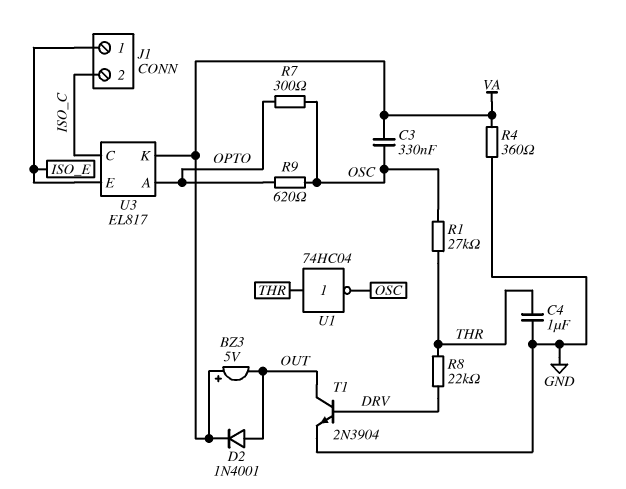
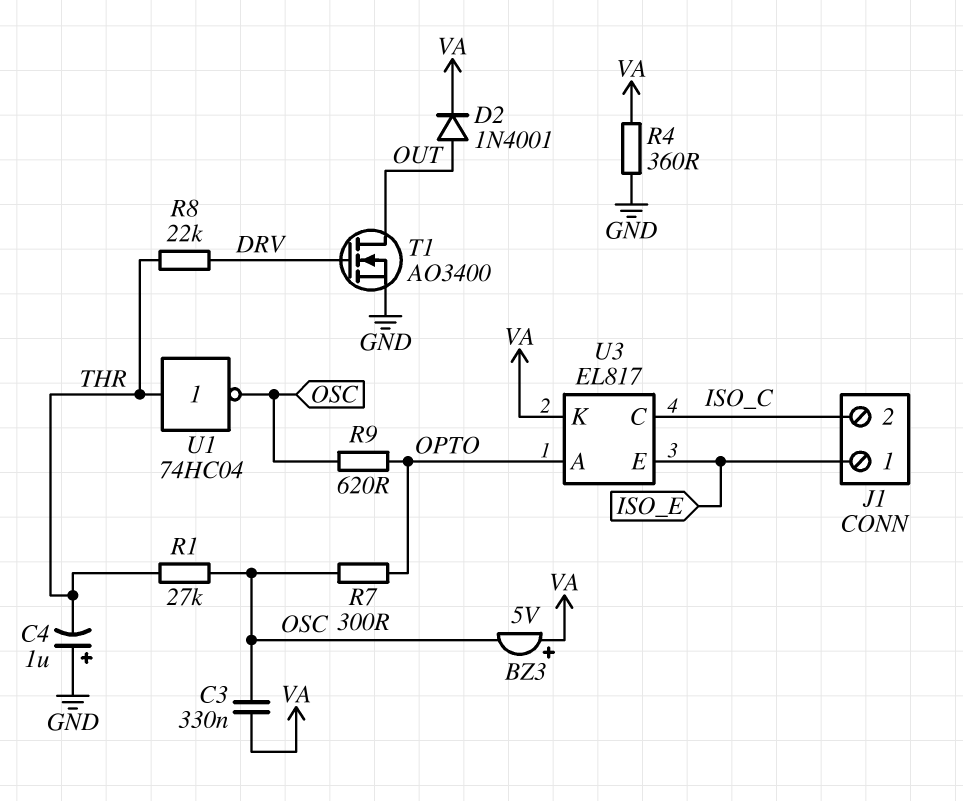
BZ3: buzzer 5V (plus VA, minus OUT) -> buzzer 5V (plus VA, minus OSC)
C4: 1uF (GND, THR) -> 1uF (plus GND, minus THR)
T1: NPN 2N3904 (B DRV, C OUT, E GND) -> NMOS AO3400 (G DRV, D OUT, S GND)

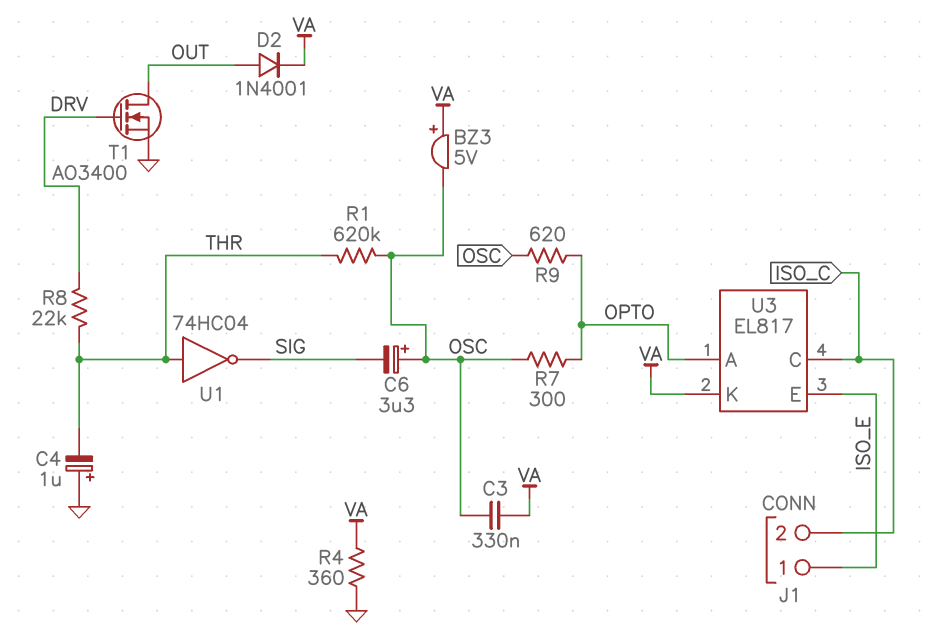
C6: none -> 3.3uF (plus OSC, minus SIG)
R1: 27k (OSC, THR) -> 620k (OSC, THR)
U1: NOT 74HC04 (in THR, out OSC) -> NOT 74HC04 (in THR, out SIG)

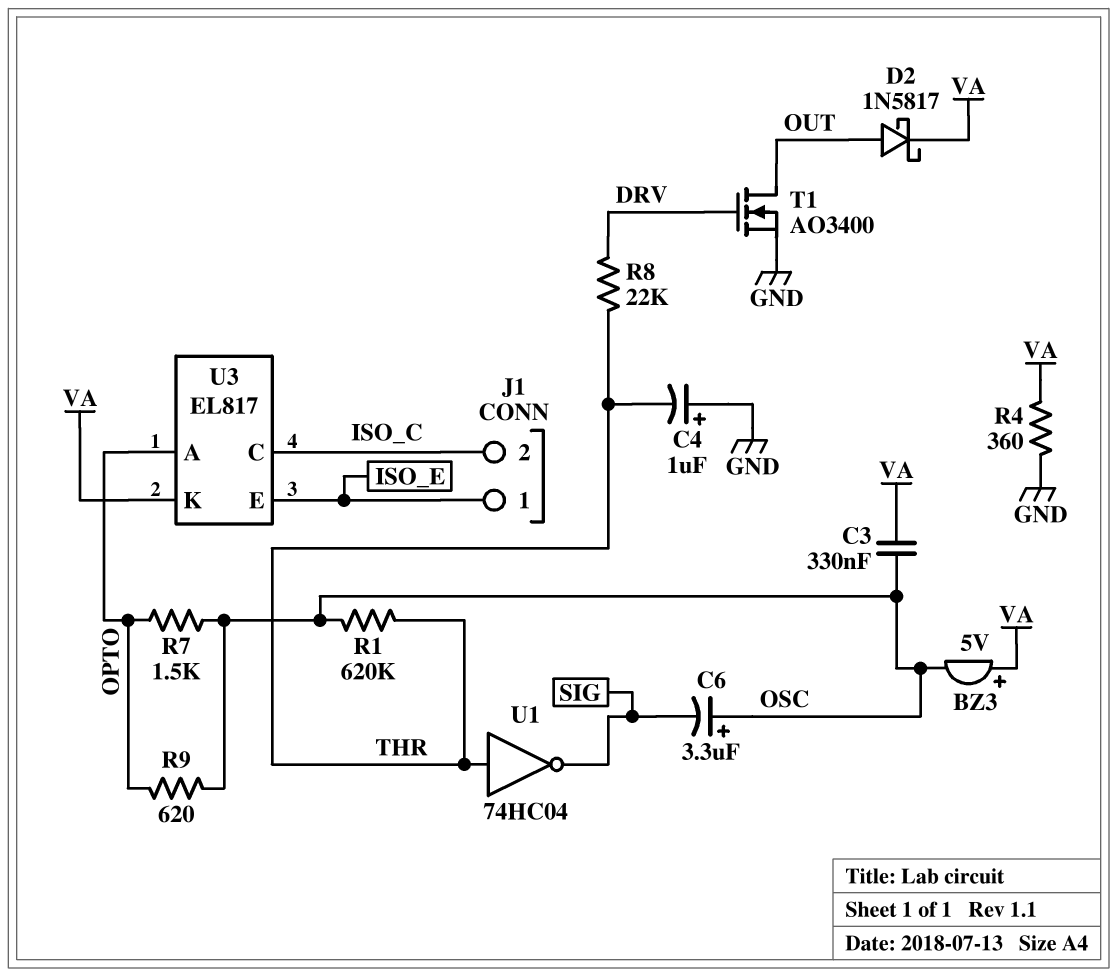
D2: diode 1N4001 (A OUT, K VA) -> schottky 1N5817 (A OUT, K VA)
R7: 300 (OPTO, OSC) -> 1.5k (OPTO, OSC)

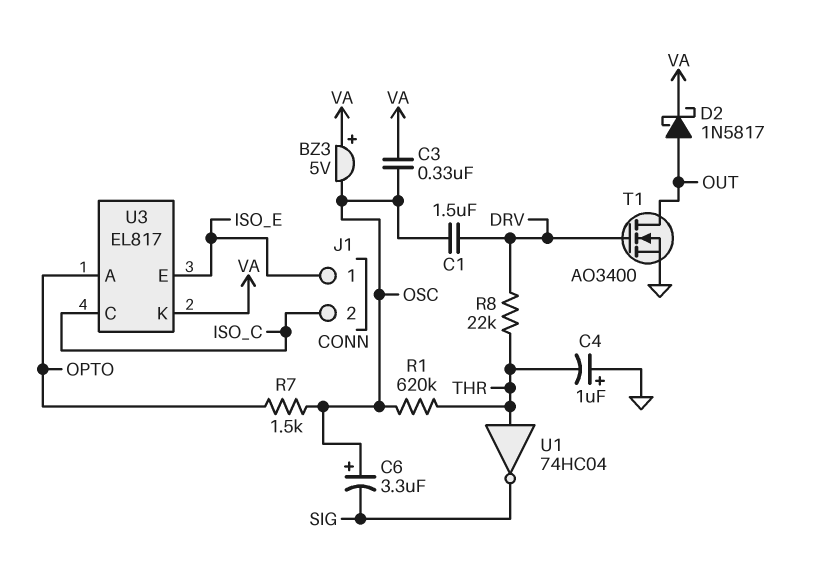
C1: none -> 1.5uF (DRV, OSC)
R4: 360 (GND, VA) -> none
R9: 620 (OPTO, OSC) -> none

